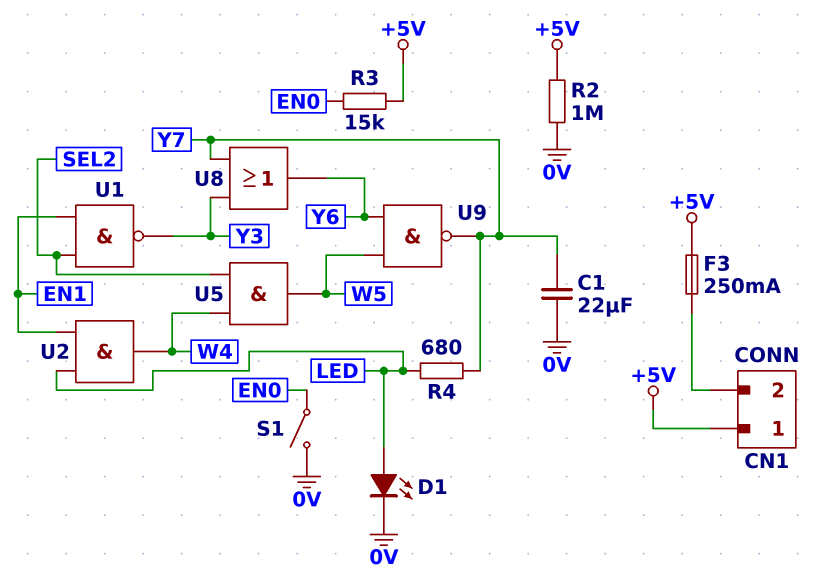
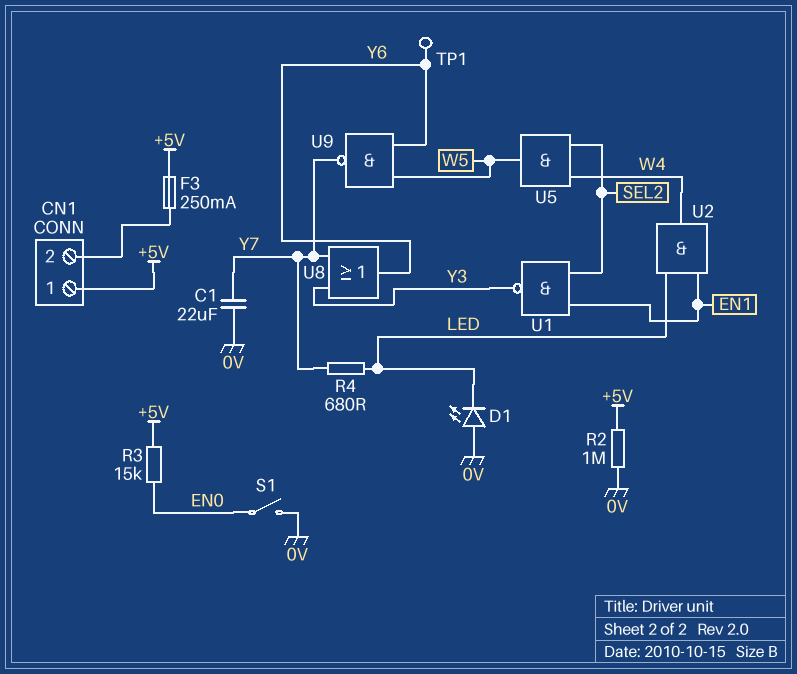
D1: LED (A LED, K 0V) -> LED (A 0V, K LED)
TP1: none -> test point (Y6)

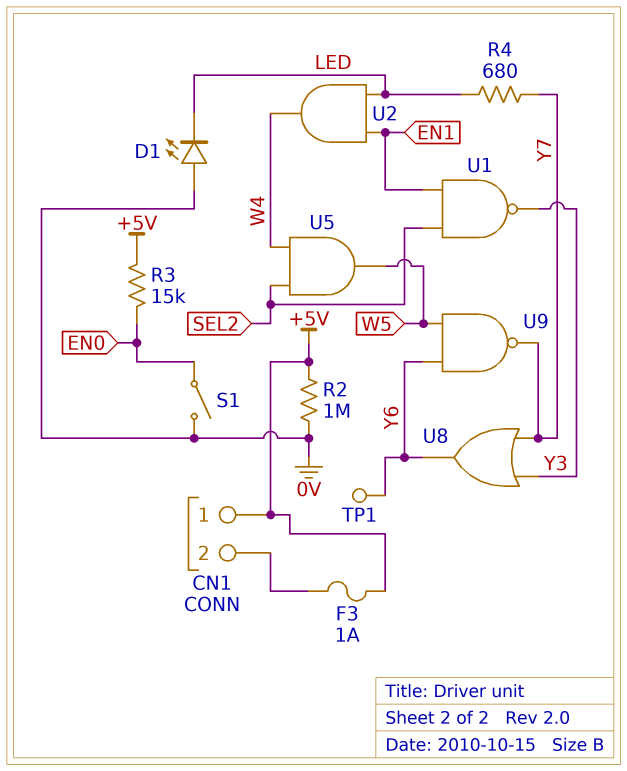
C1: 22uF (0V, Y7) -> none
F3: 250mA (+5V, CN1/2) -> 1A (+5V, CN1/2)

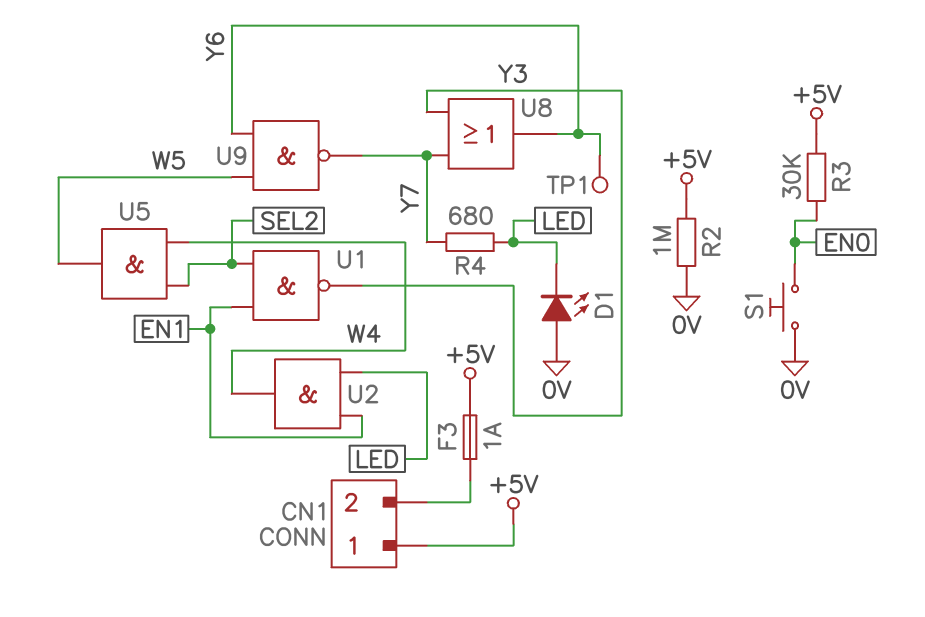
R3: 15k (+5V, EN0) -> 30k (+5V, EN0)
S1: switch (0V, EN0) -> button (0V, EN0)

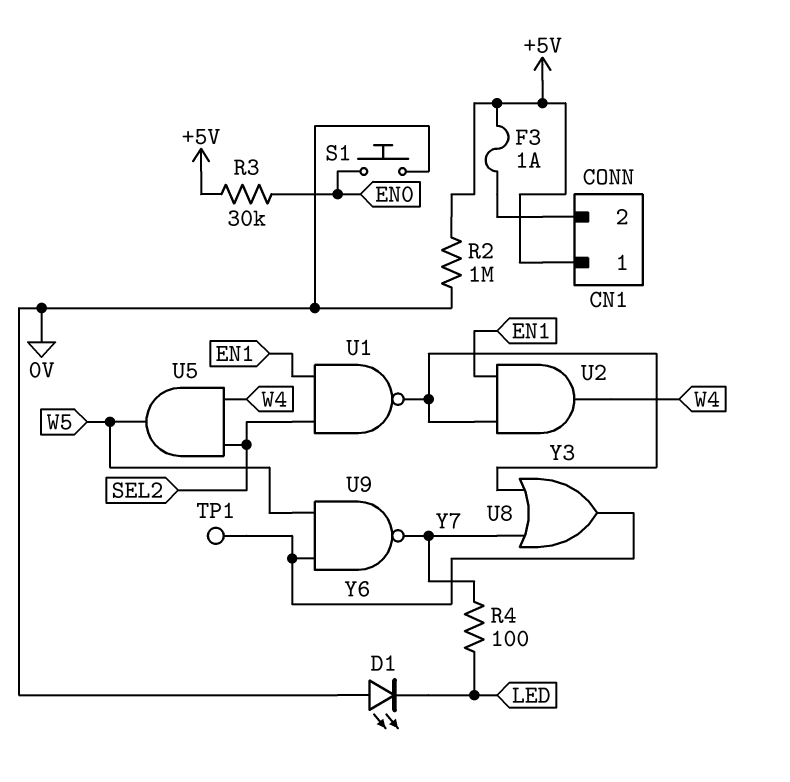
R4: 680 (LED, Y7) -> 100 (LED, Y7)
U2: AND (in EN1, in LED, out W4) -> AND (in EN1, in Y3, out W4)

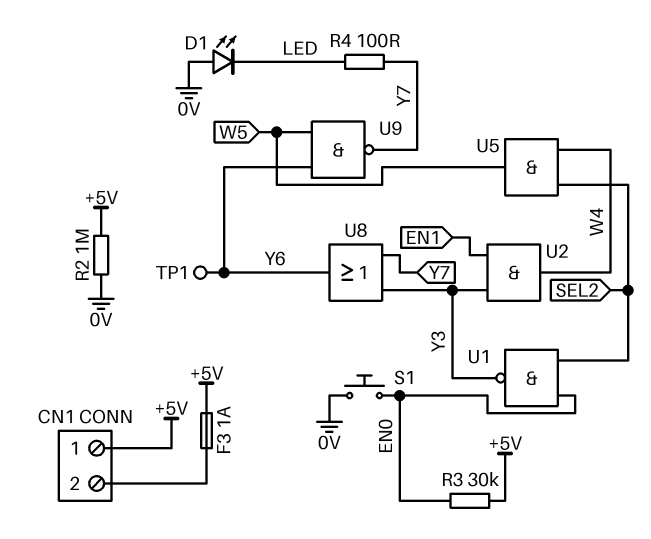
U1: NAND (in EN1, in SEL2, out Y3) -> NAND (in EN0, in SEL2, out Y3)

